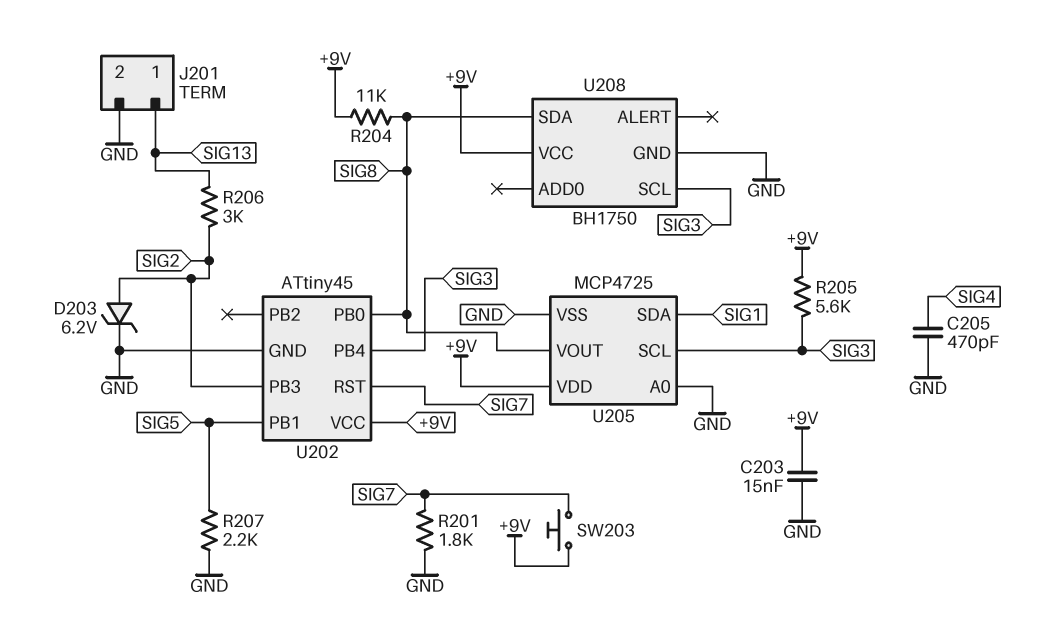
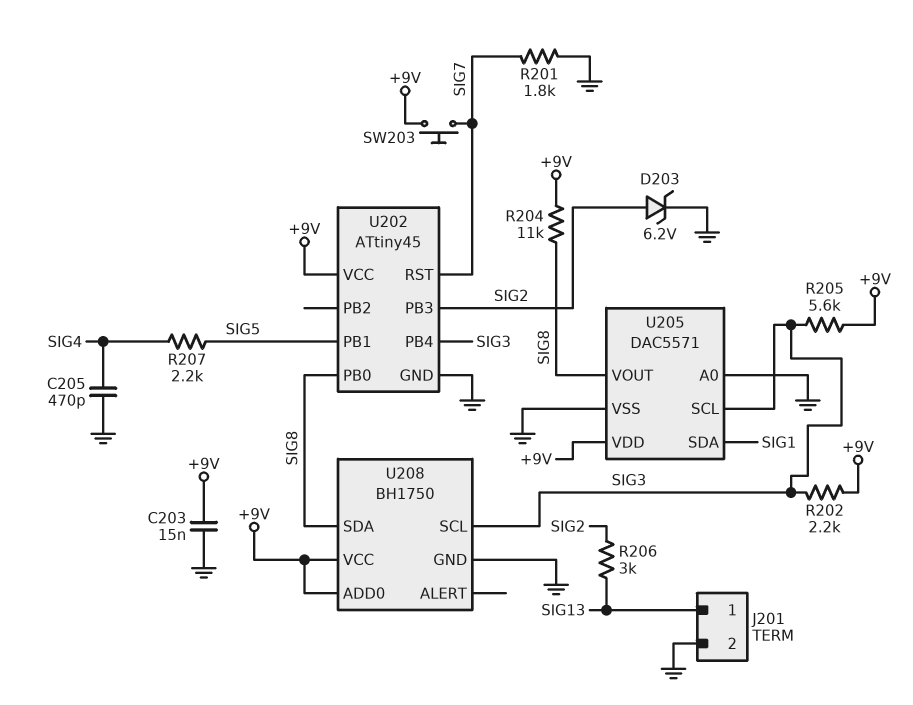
R202: none -> 2.2k (+9V, SIG3)
R207: 2.2k (GND, SIG5) -> 2.2k (SIG4, SIG5)
U205: MCP4725 -> DAC5571
U208 pin ADD0: none -> +9V

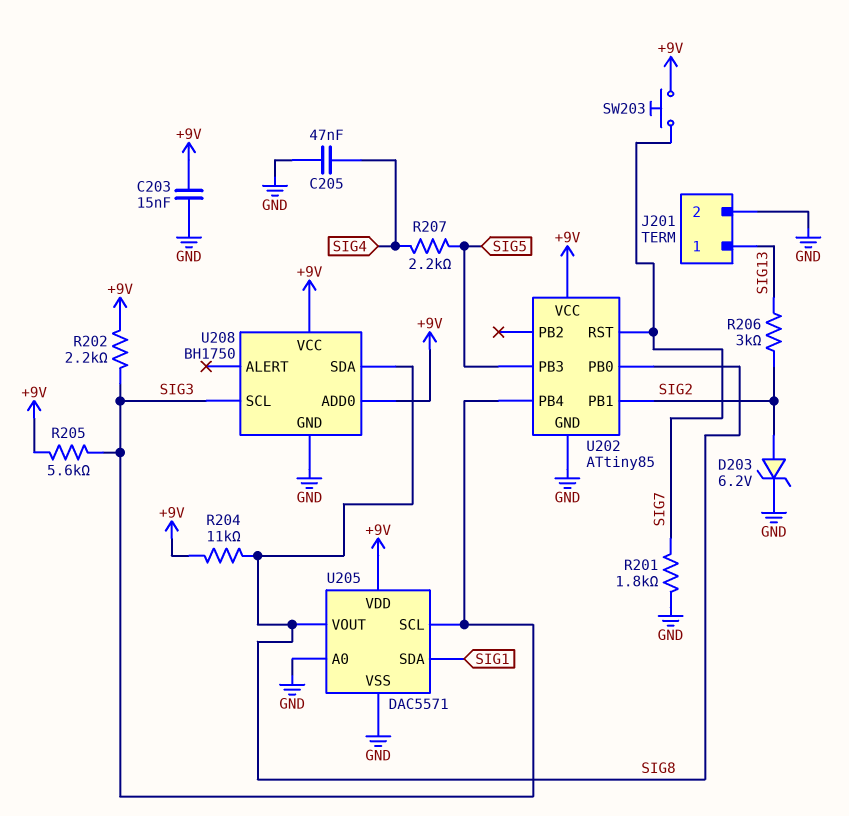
C205: 470pF (GND, SIG4) -> 47nF (GND, SIG4)
U202: ATtiny45 -> ATtiny85
U202 pin PB1: SIG5 -> SIG2
U202 pin PB3: SIG2 -> SIG5

